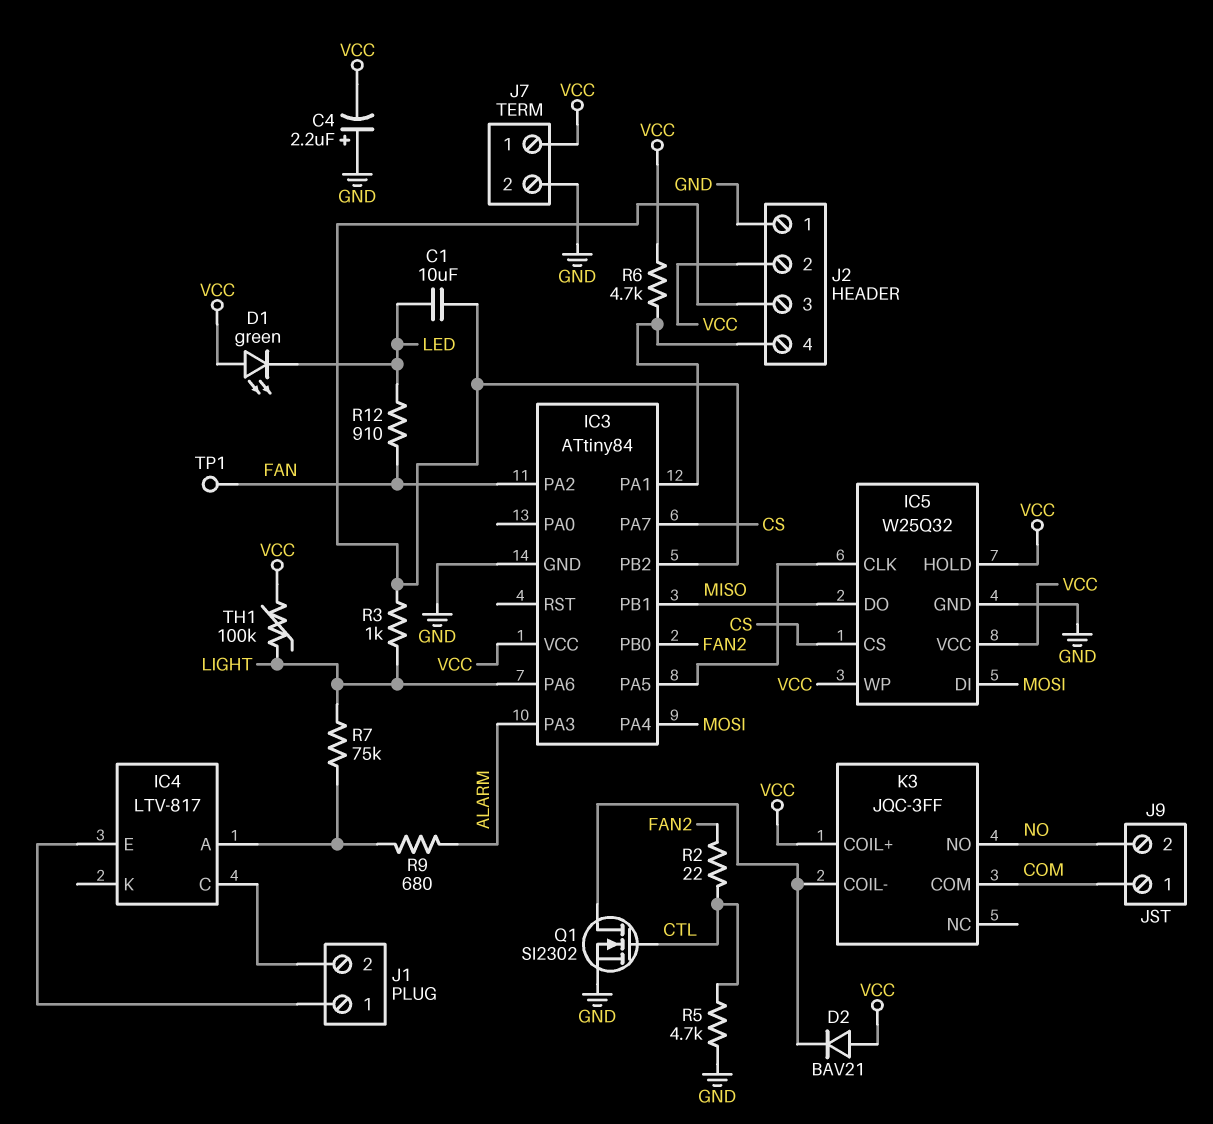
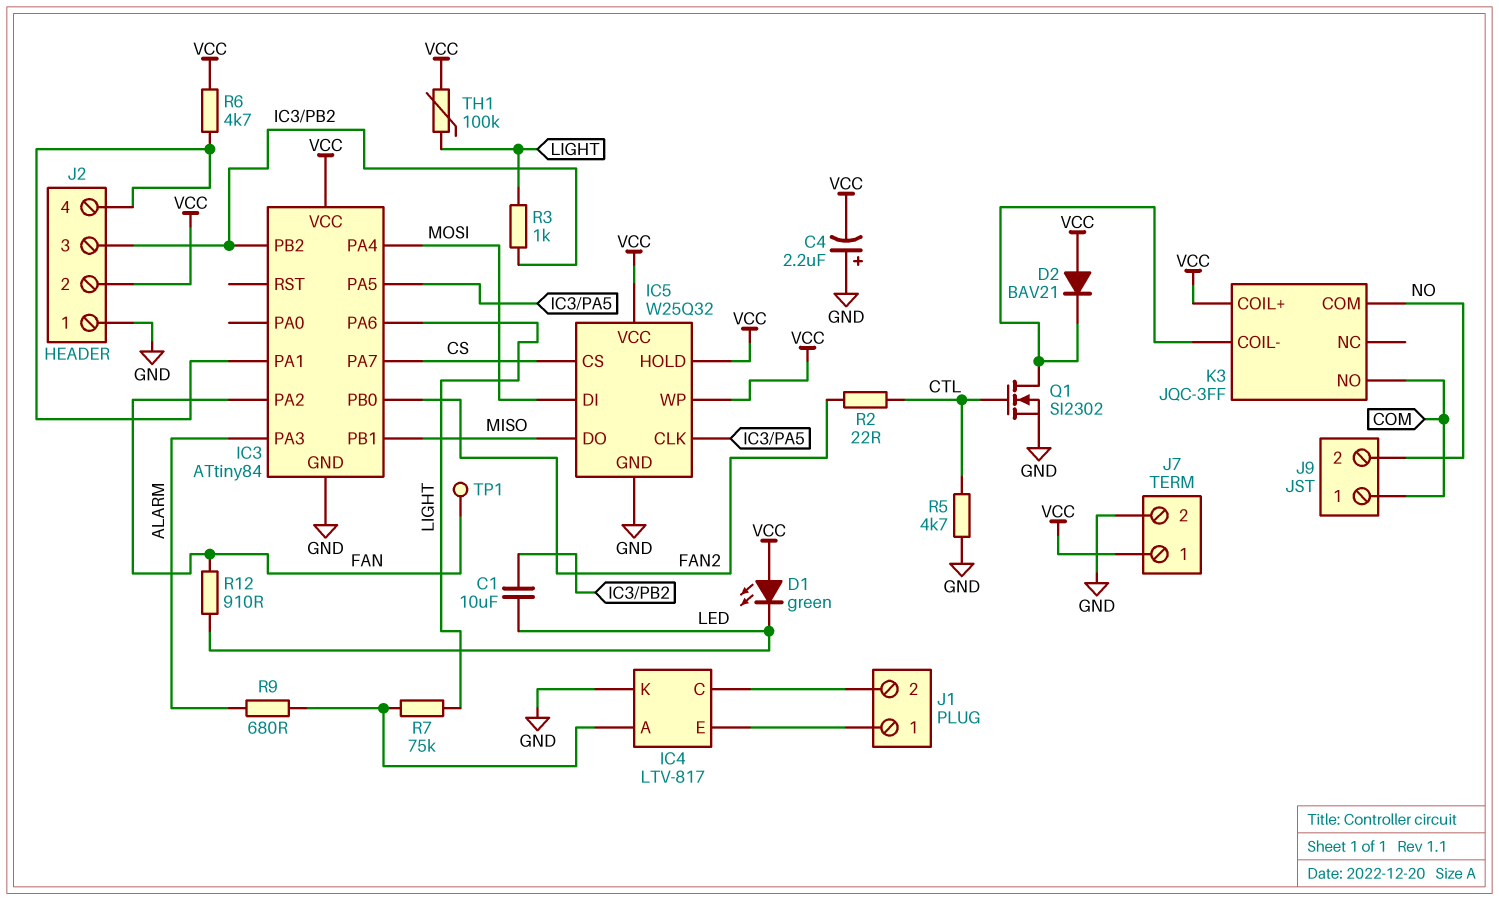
IC4 pin K: none -> GND
K3 pin COM: COM -> NO
K3 pin NO: NO -> COM

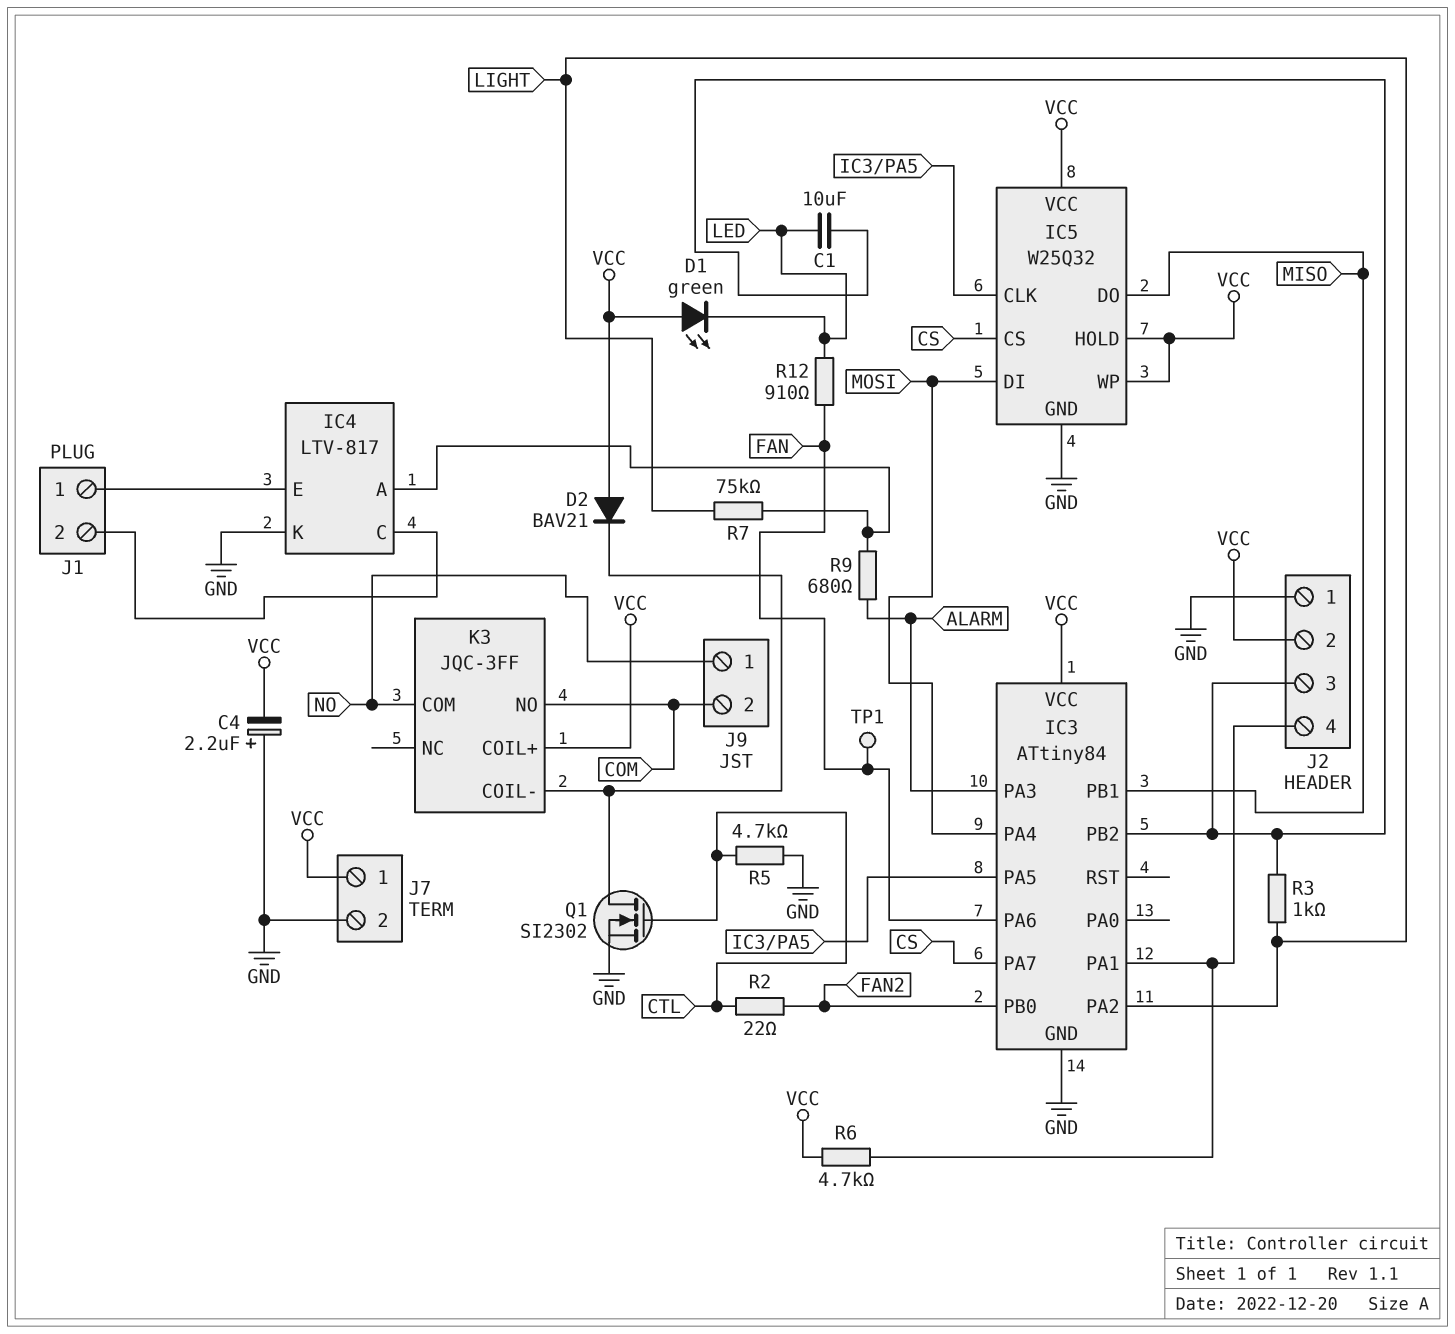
IC3 pin PA2: FAN -> LIGHT
IC3 pin PA6: LIGHT -> FAN
J9 pin 1: COM -> NO
J9 pin 2: NO -> COM
TH1: 100k (LIGHT, VCC) -> none

